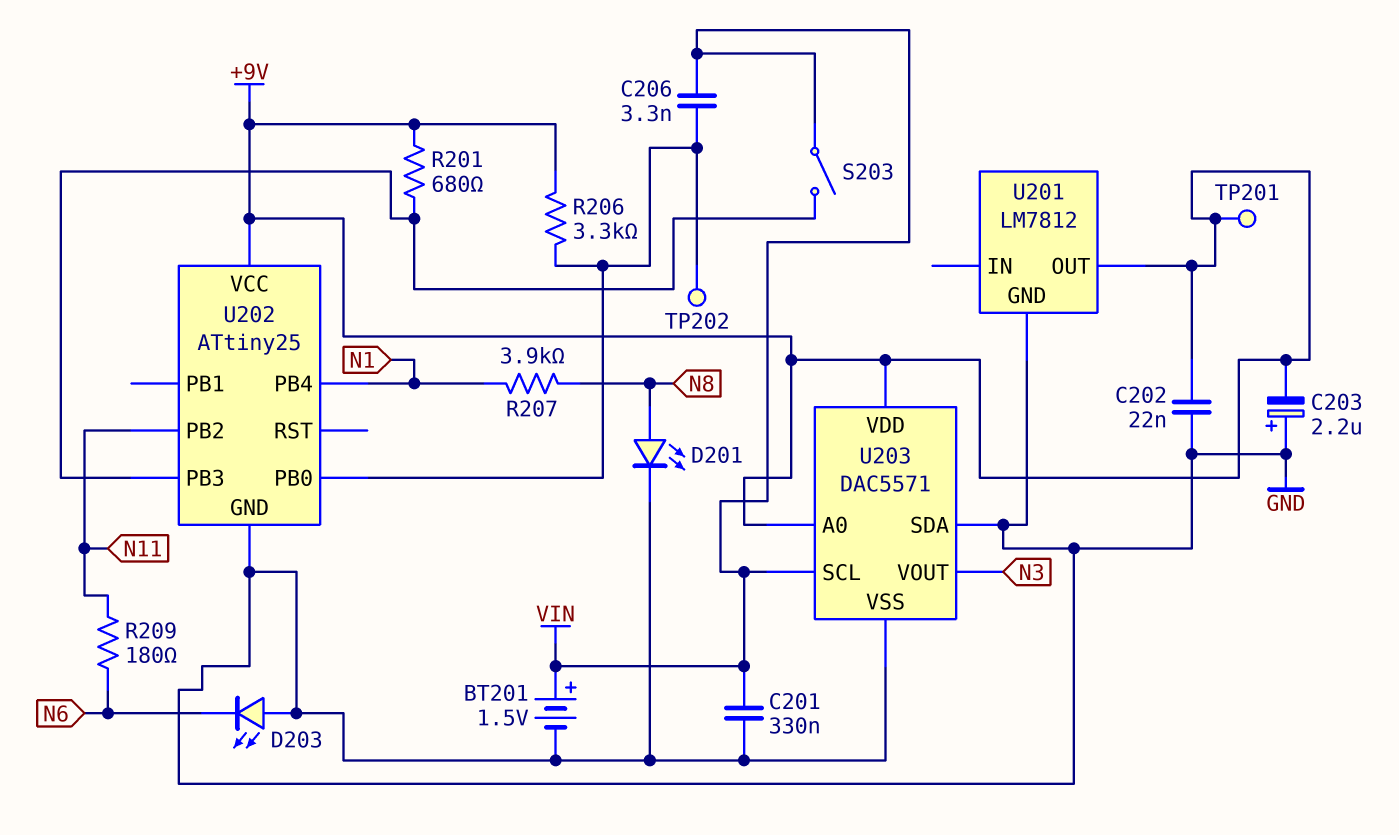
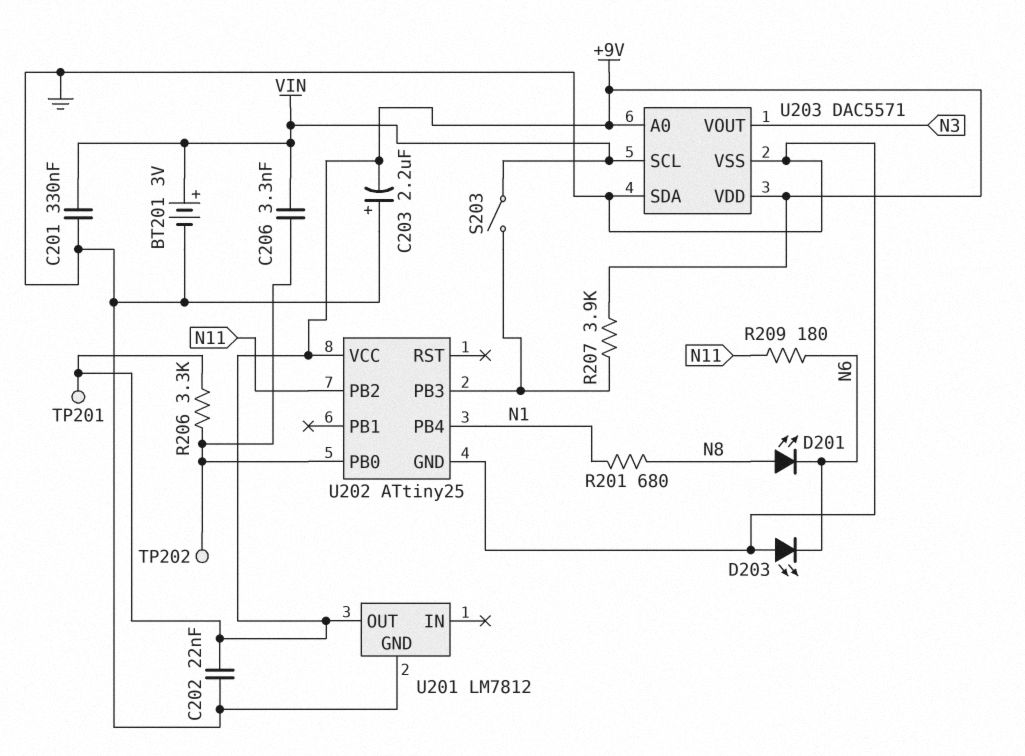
BT201: 1.5V (plus VIN, minus GND) -> 3V (plus VIN, minus GND)
D201: LED (A N8, K GND) -> LED (A N8, K N6)
R201: 680 (+9V, U202/PB3) -> 680 (N1, N8)
R207: 3.9k (N1, N8) -> 3.9k (+9V, U202/PB3)

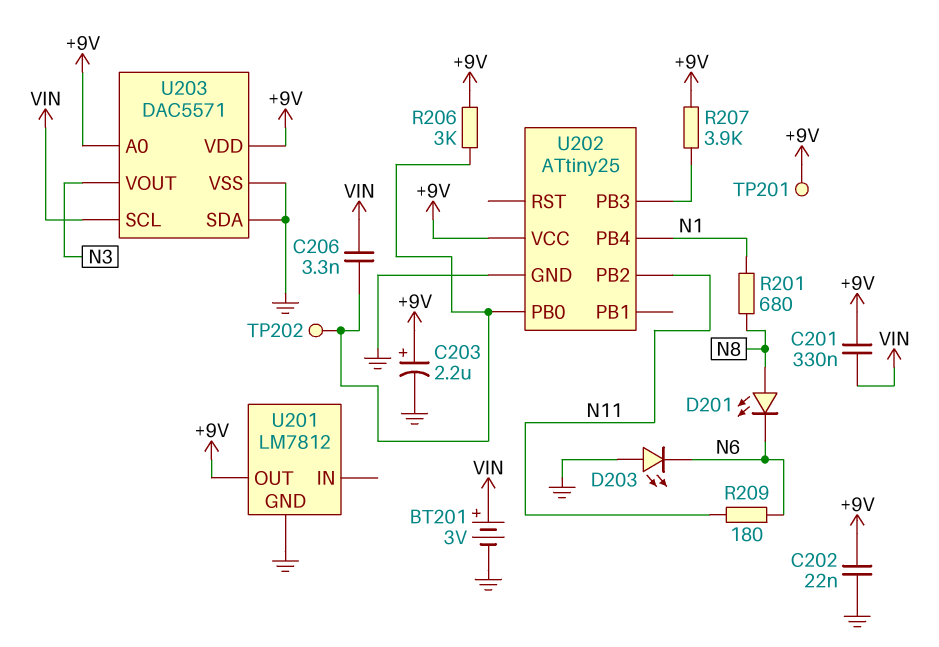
C201: 330nF (GND, VIN) -> 330nF (+9V, VIN)
C203: 2.2uF (plus GND, minus +9V) -> 2.2uF (plus +9V, minus GND)
R206: 3.3k (+9V, U202/PB0) -> 3k (+9V, U202/PB0)
S203: switch (U202/PB3, VIN) -> none

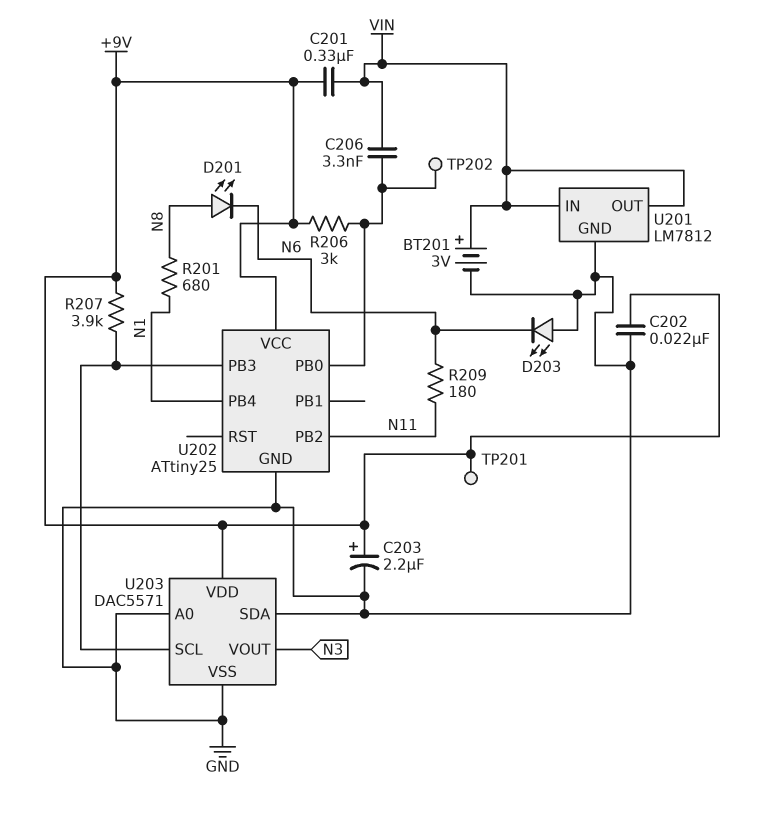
U201 pin IN: none -> VIN
U201 pin OUT: +9V -> VIN
U203 pin A0: +9V -> GND
U203 pin SCL: VIN -> U202/PB3

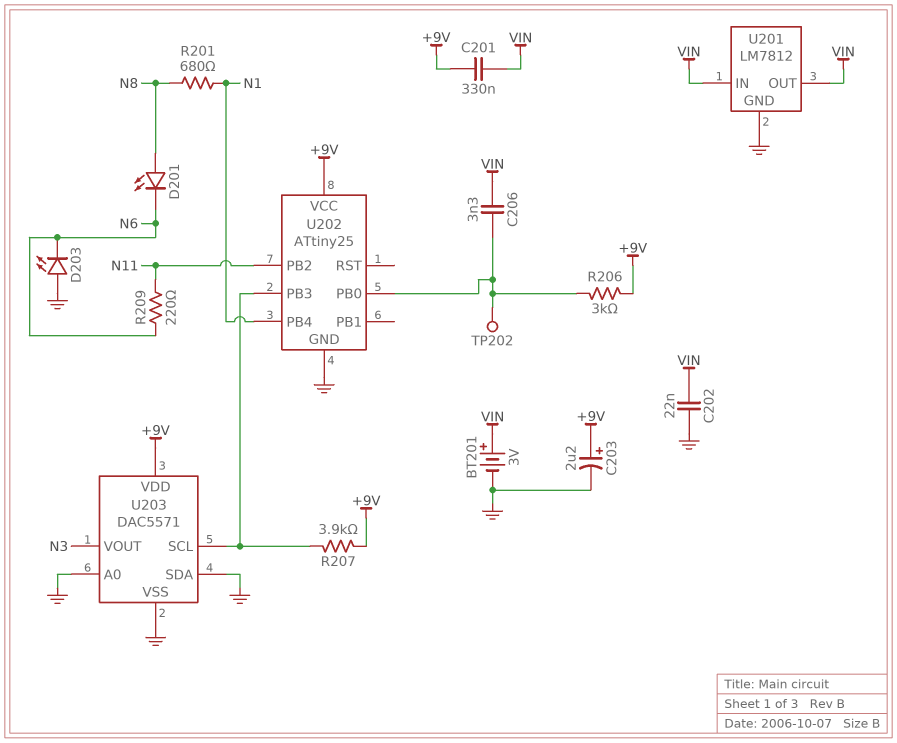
C202: 22nF (+9V, GND) -> 22nF (GND, VIN)
R209: 180 (N6, N11) -> 220 (N6, N11)
TP201: test point (+9V) -> none

